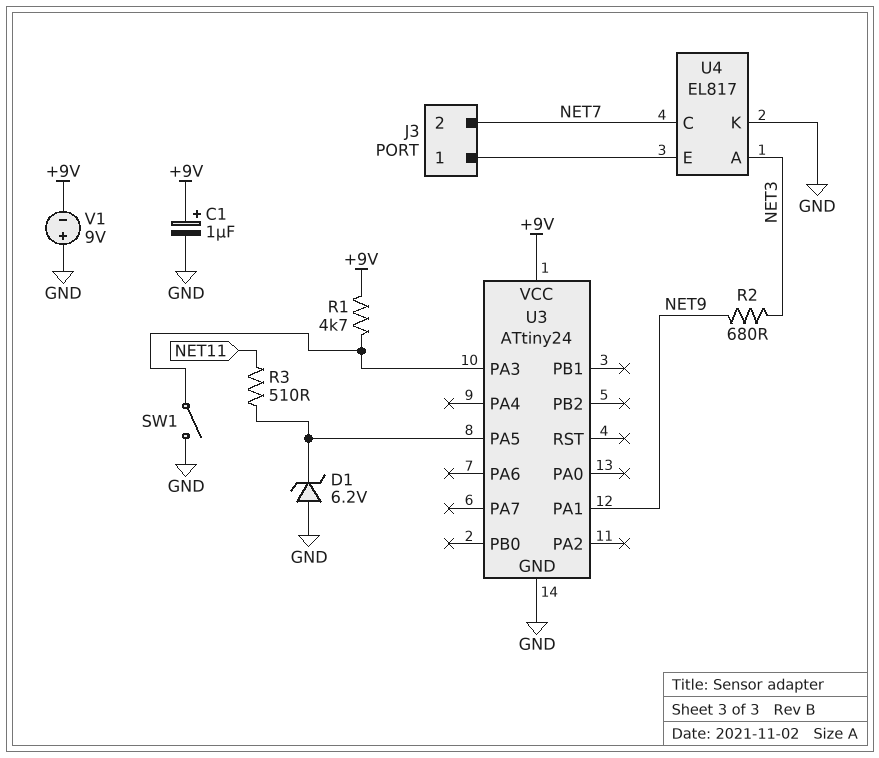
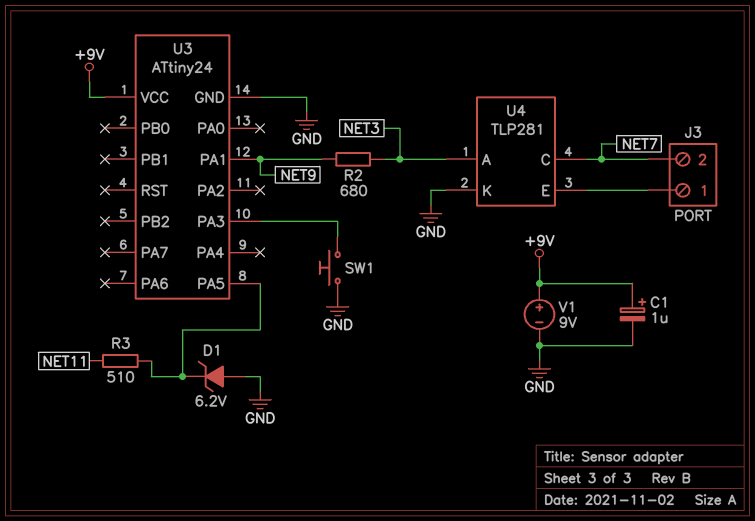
R1: 4.7k (+9V, U3/PA3) -> none
SW1: switch (GND, U3/PA3) -> button (GND, U3/PA3)
U4: EL817 -> TLP281
V1: 9V (plus GND, minus +9V) -> 9V (plus +9V, minus GND)

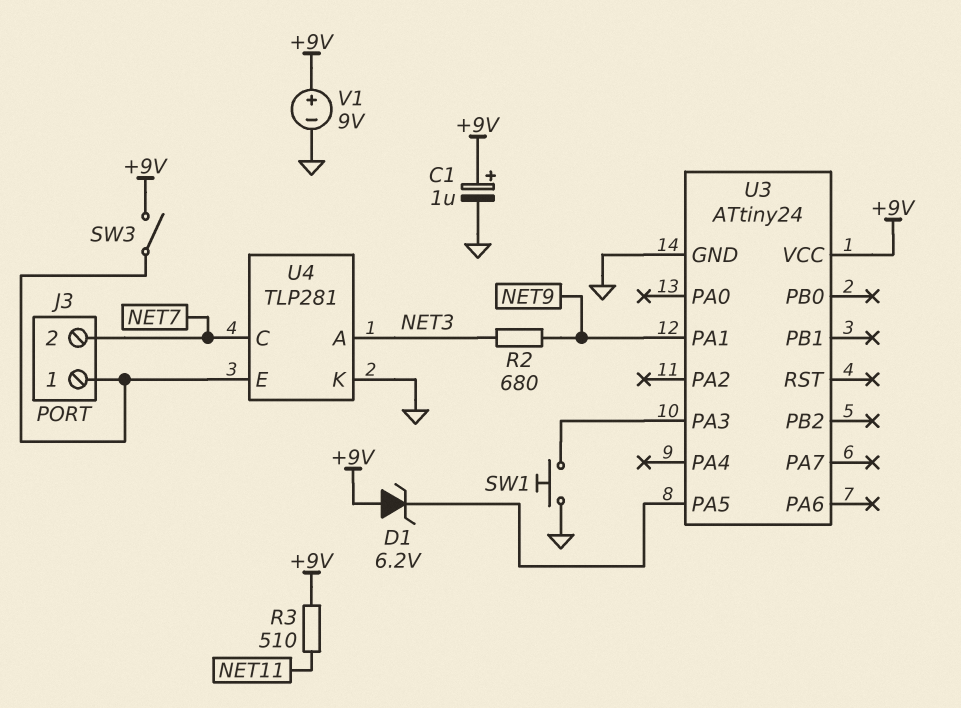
D1: zener 6.2V (A GND, K U3/PA5) -> zener 6.2V (A +9V, K U3/PA5)
R3: 510 (NET11, U3/PA5) -> 510 (+9V, NET11)
SW3: none -> switch (+9V, J3/1)

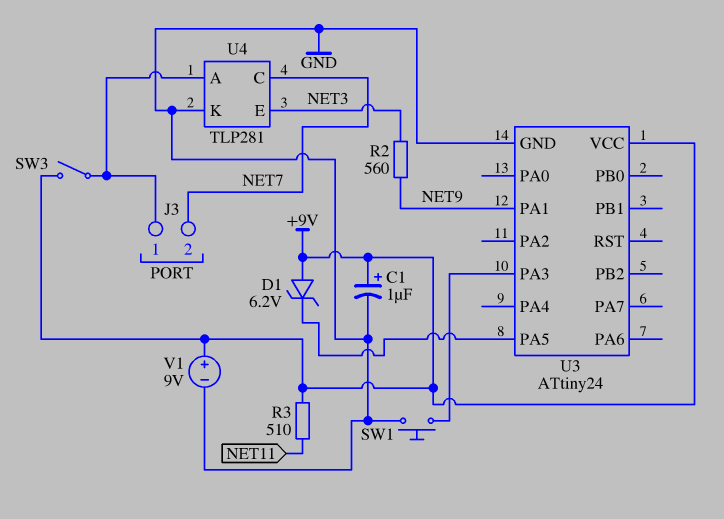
R2: 680 (NET3, NET9) -> 560 (NET3, NET9)
U4 pin A: NET3 -> J3/1
U4 pin E: J3/1 -> NET3

